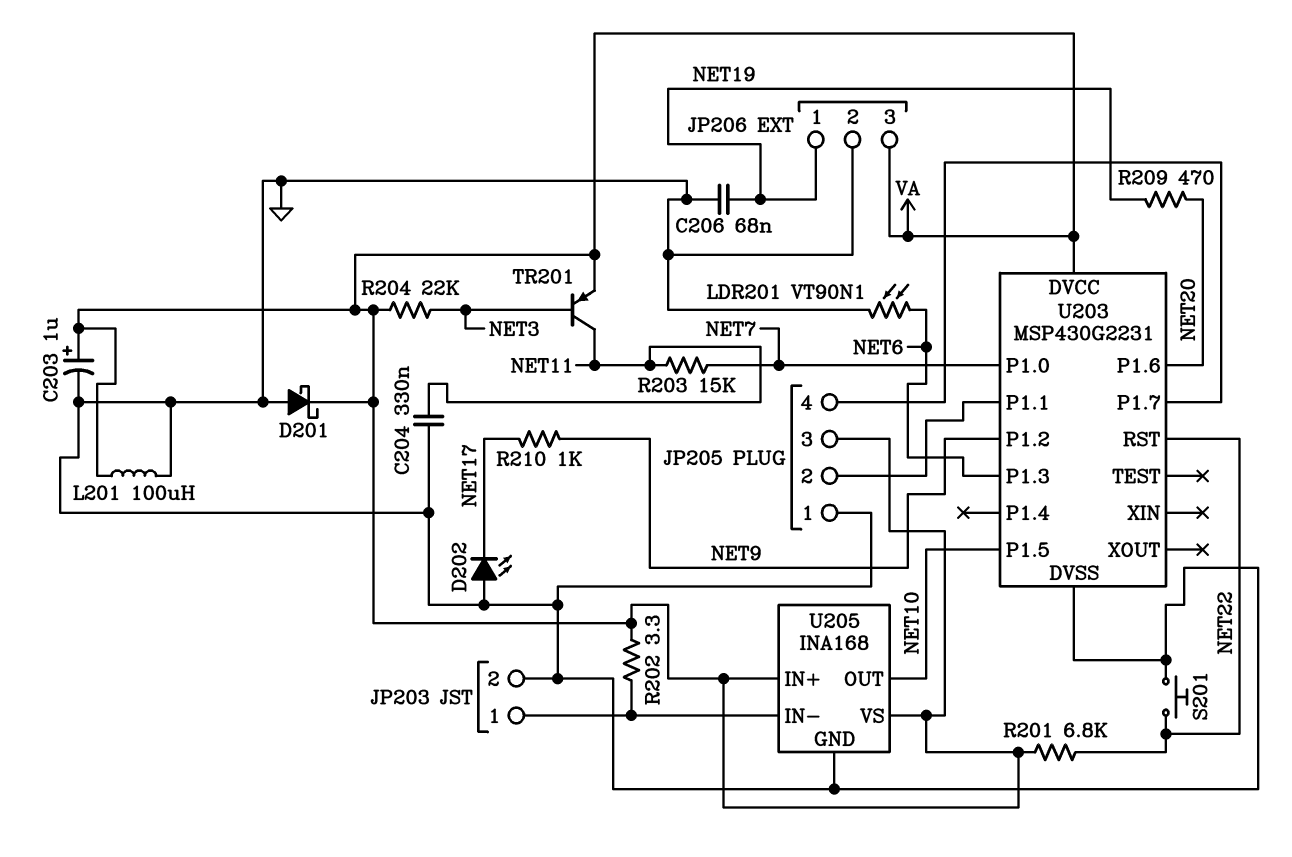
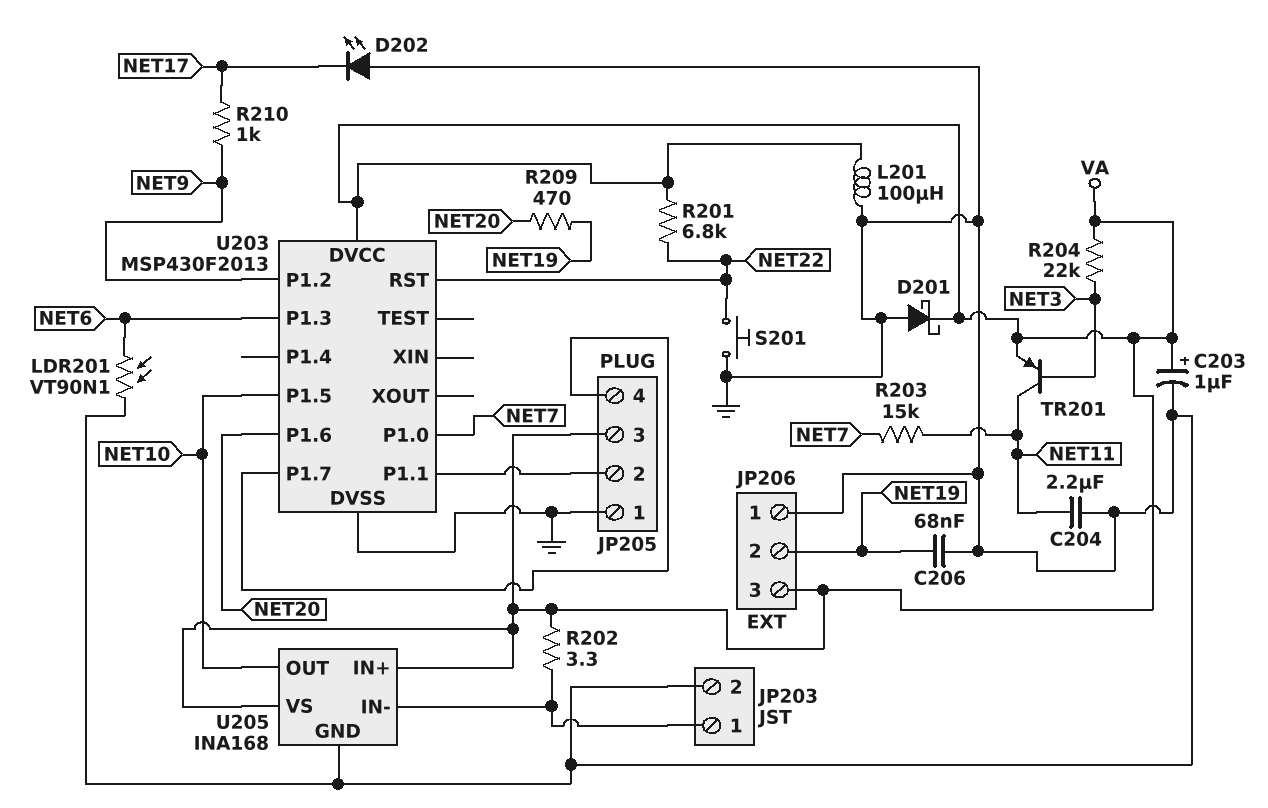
C204: 330nF (GND, NET11) -> 2.2uF (GND, NET11)
JP206 pin 1: NET19 -> GND
JP206 pin 2: GND -> NET19
U203: MSP430G2231 -> MSP430F2013

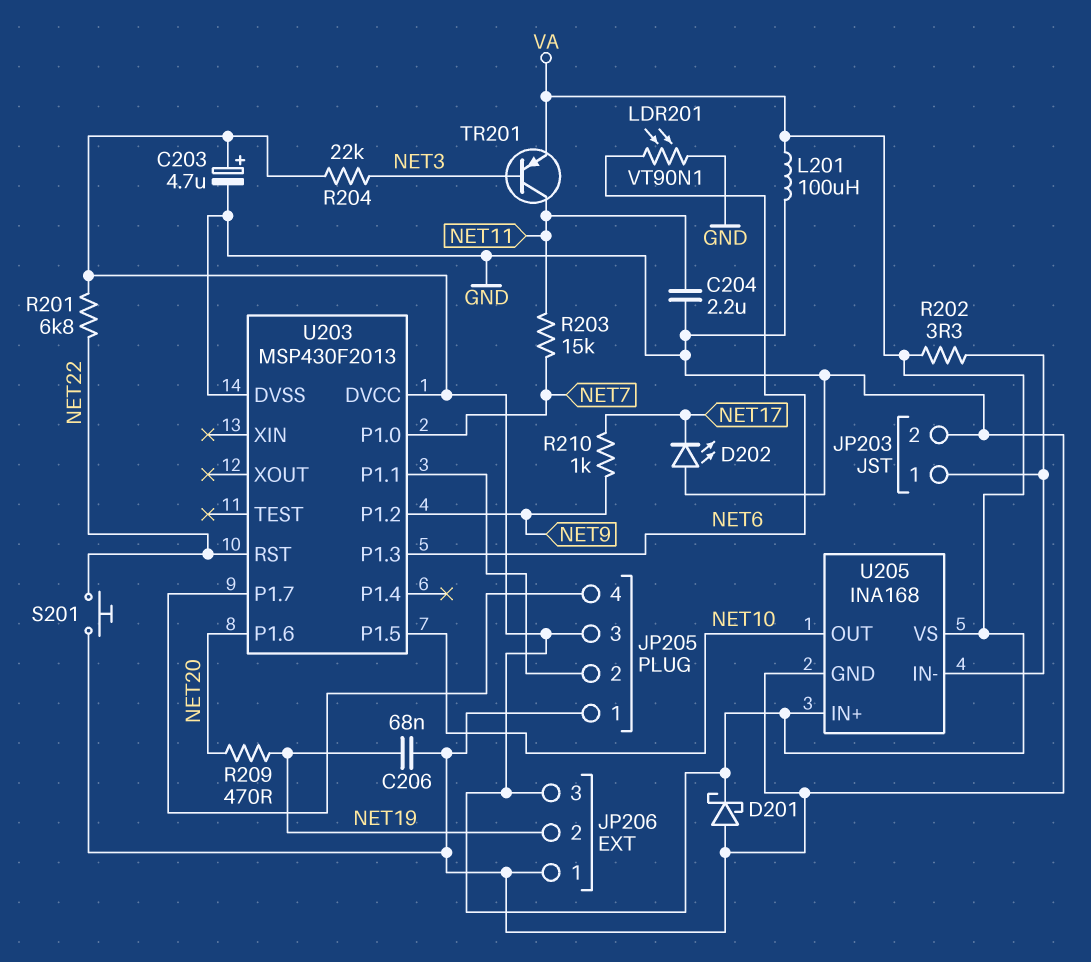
C203: 1uF (plus VA, minus GND) -> 4.7uF (plus VA, minus GND)

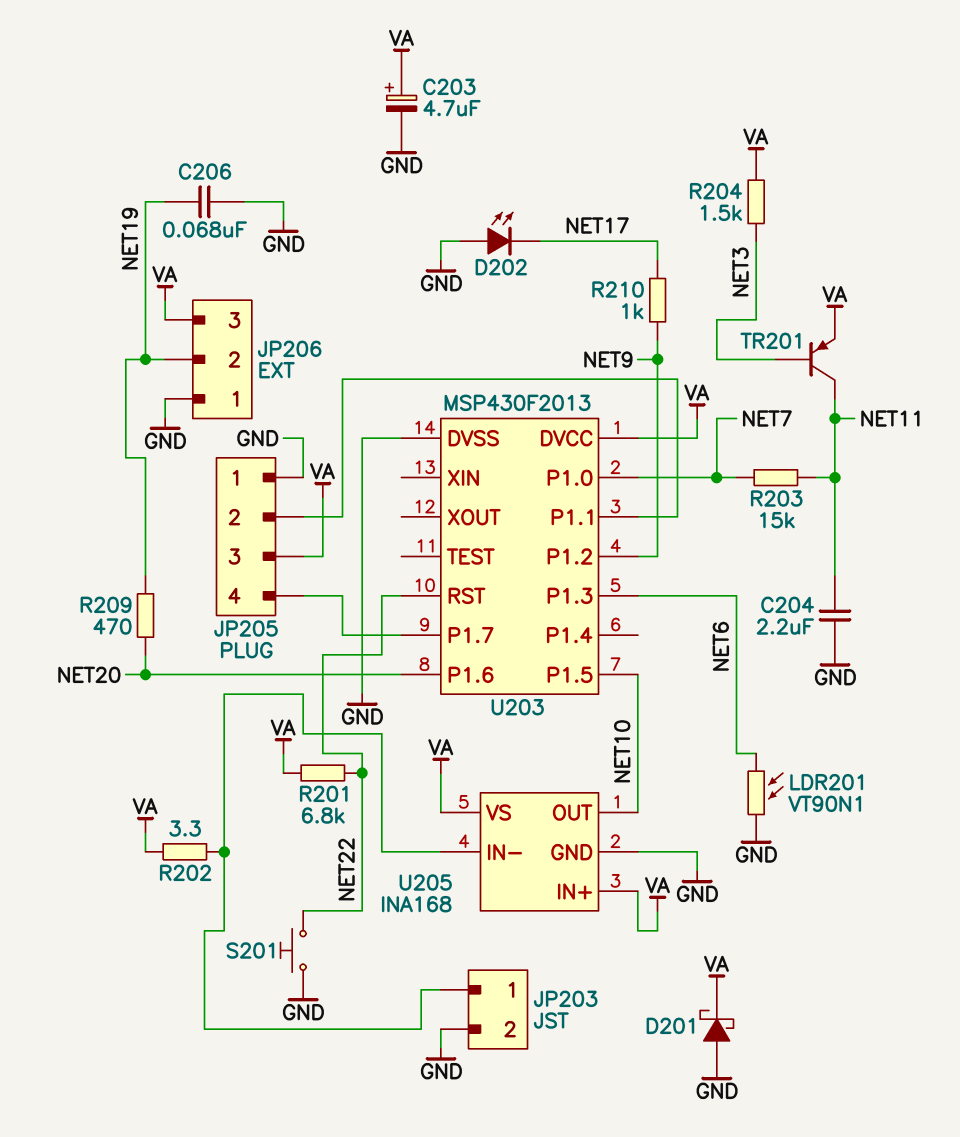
L201: 100uH (GND, VA) -> none
R204: 22k (NET3, VA) -> 1.5k (NET3, VA)

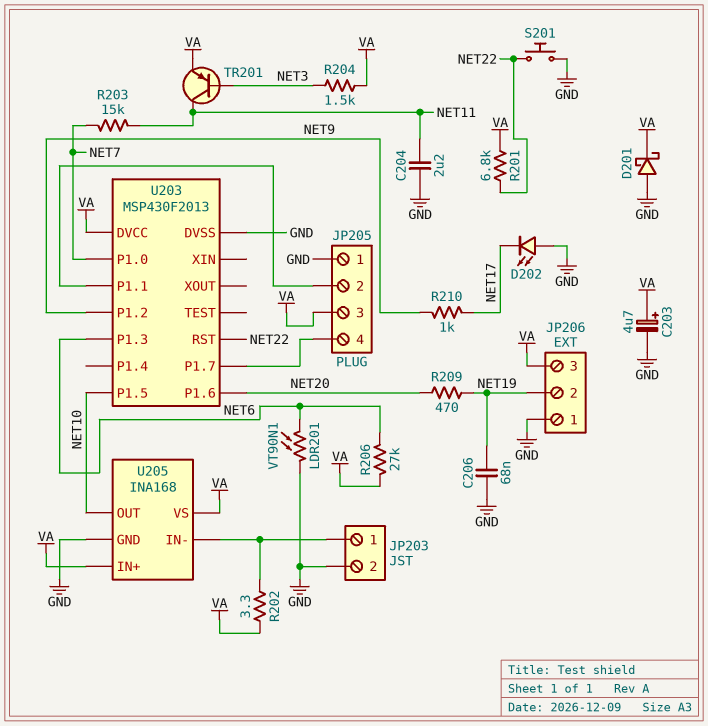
R206: none -> 27k (NET6, VA)

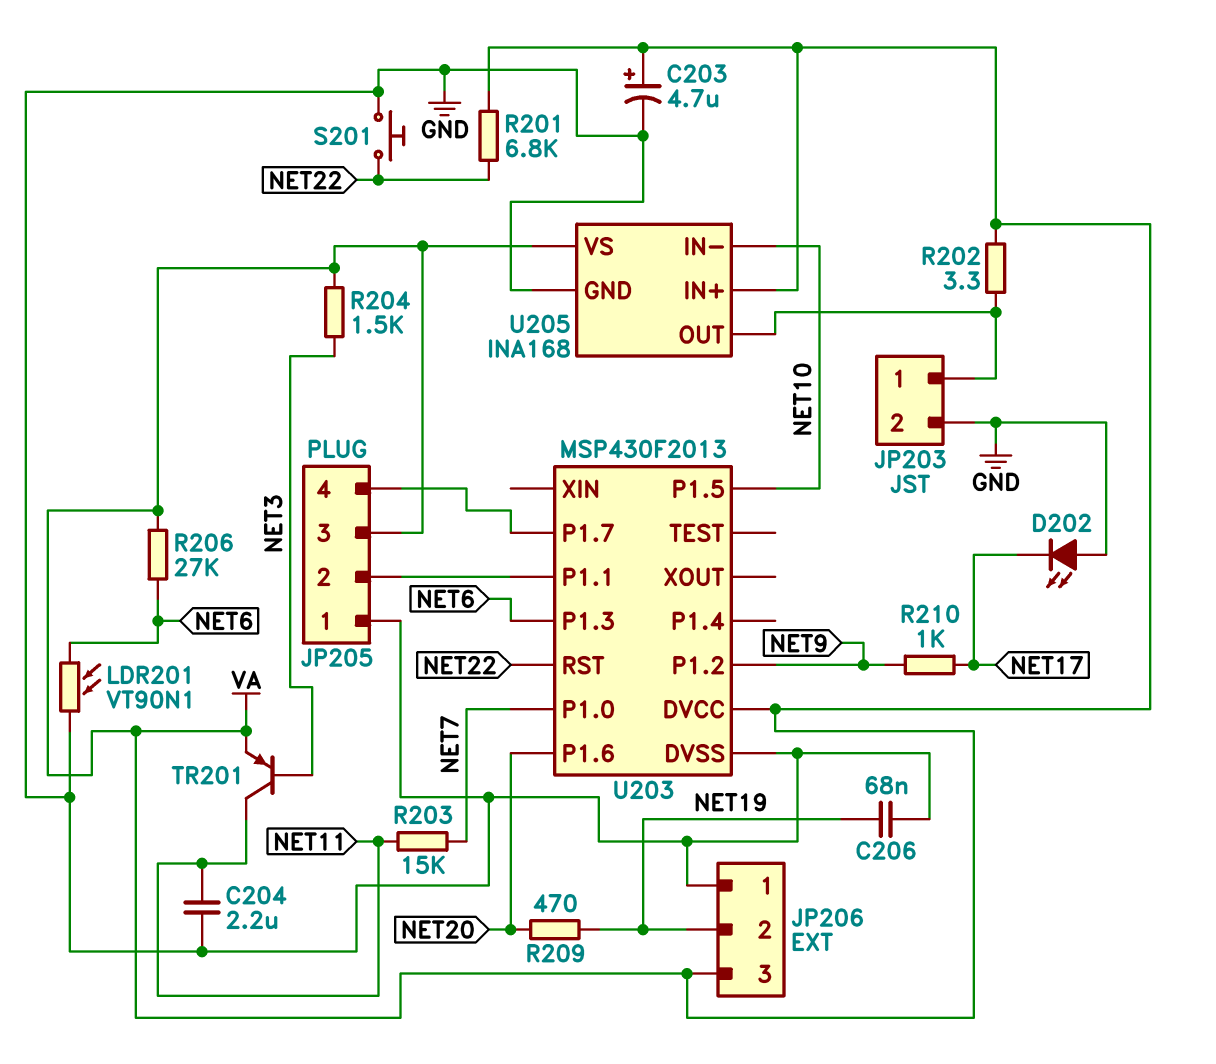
D201: schottky (A GND, K VA) -> none
U205 pin IN-: JP203/1 -> NET10
U205 pin OUT: NET10 -> JP203/1

